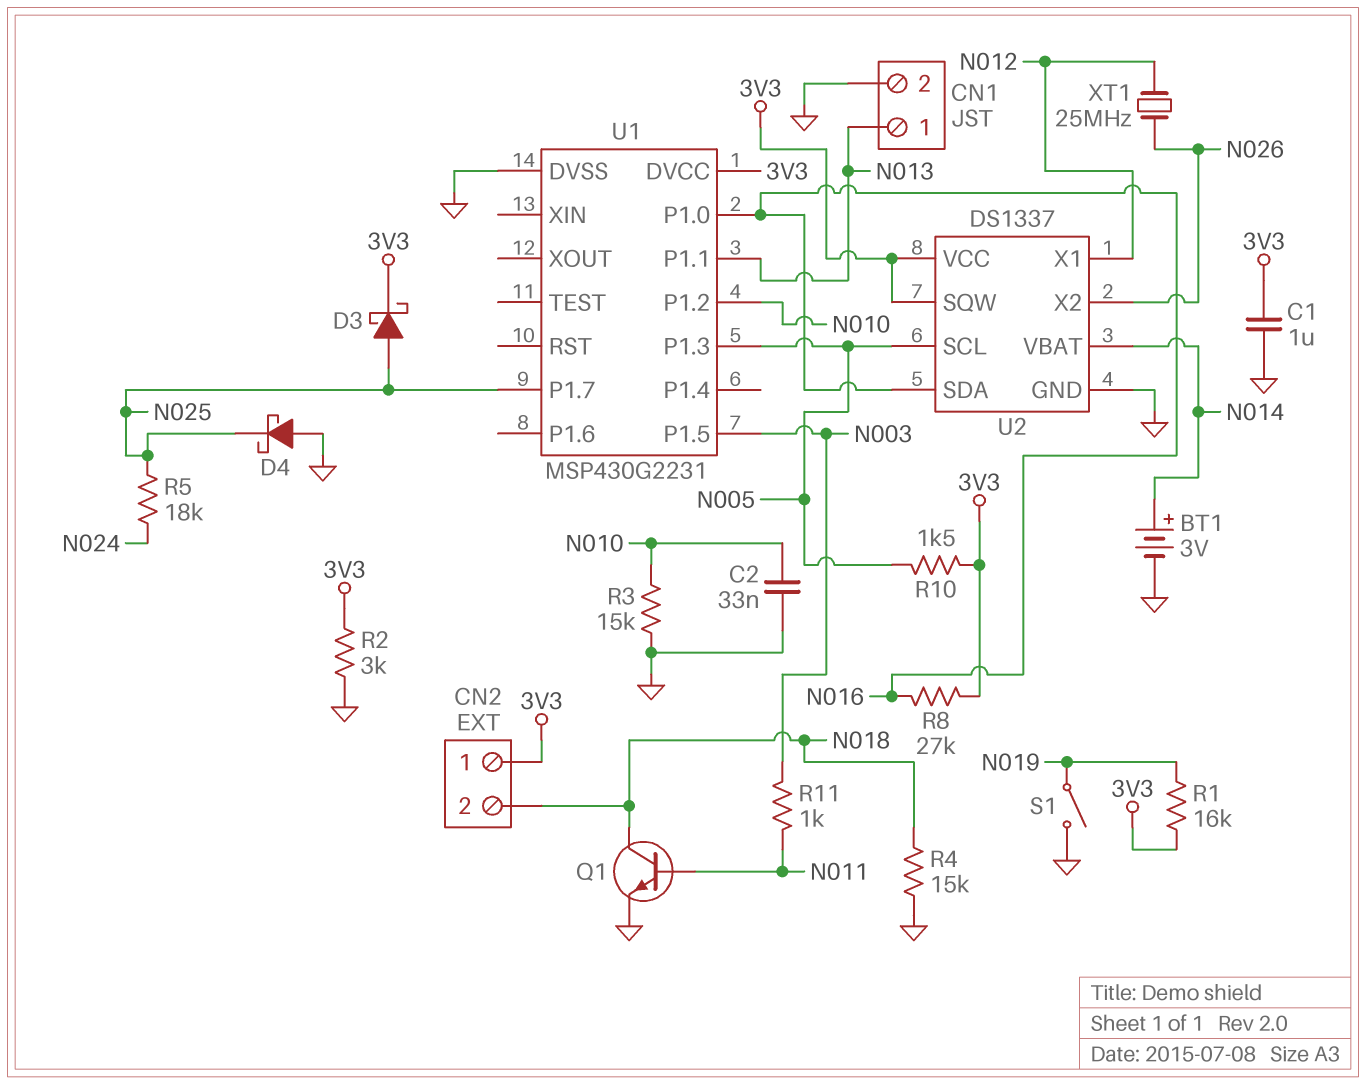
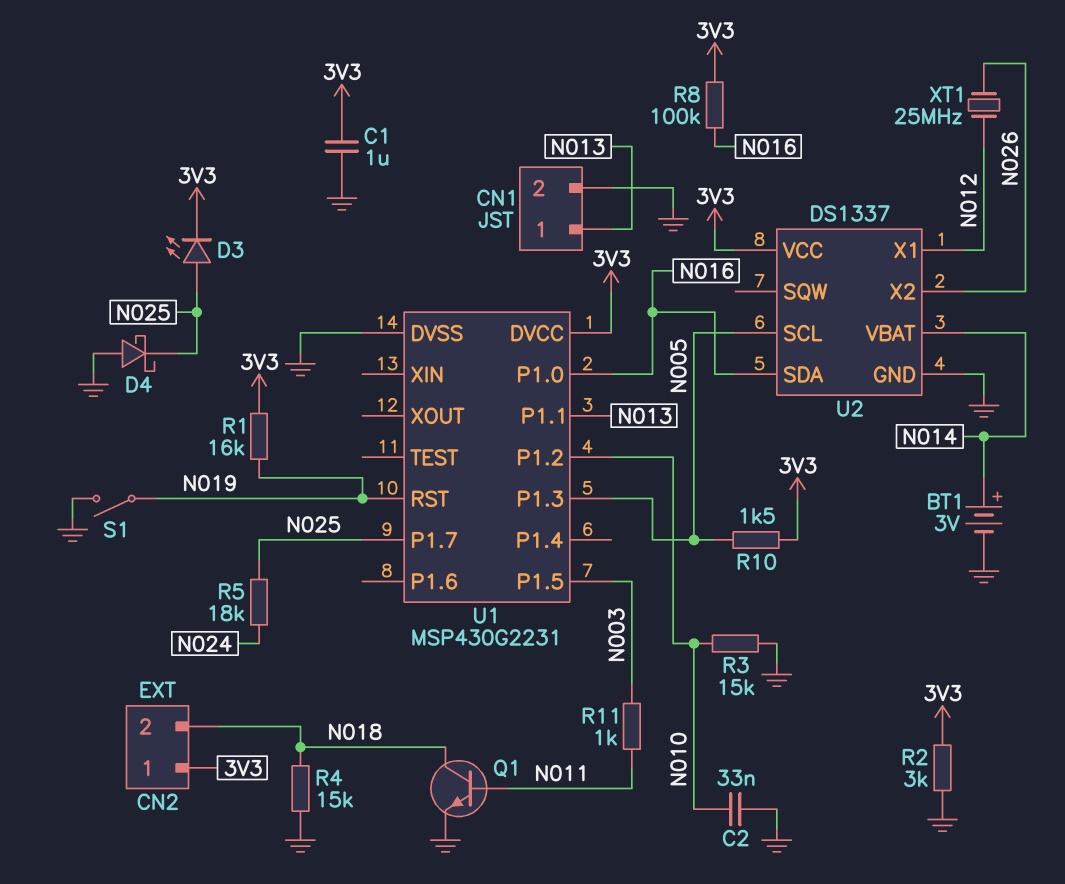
D3: schottky (A N025, K 3V3) -> LED (A N025, K 3V3)
R8: 27k (3V3, N016) -> 100k (3V3, N016)
U1 pin RST: none -> N019
U2 pin SQW: 3V3 -> none

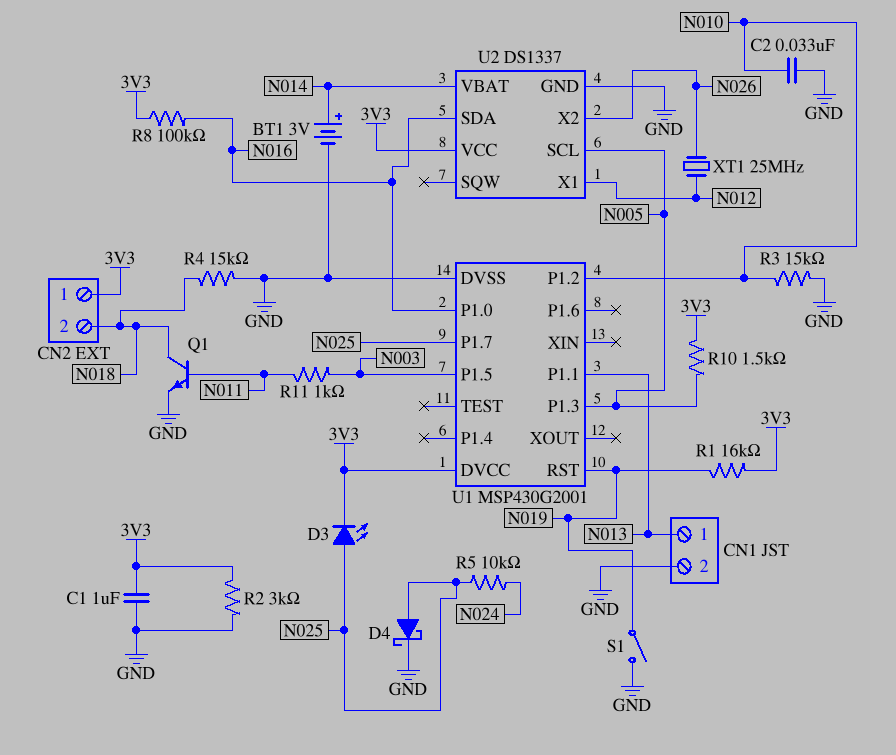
D4: schottky (A GND, K N025) -> schottky (A N025, K GND)
R5: 18k (N024, N025) -> 10k (N024, N025)
U1: MSP430G2231 -> MSP430G2001

